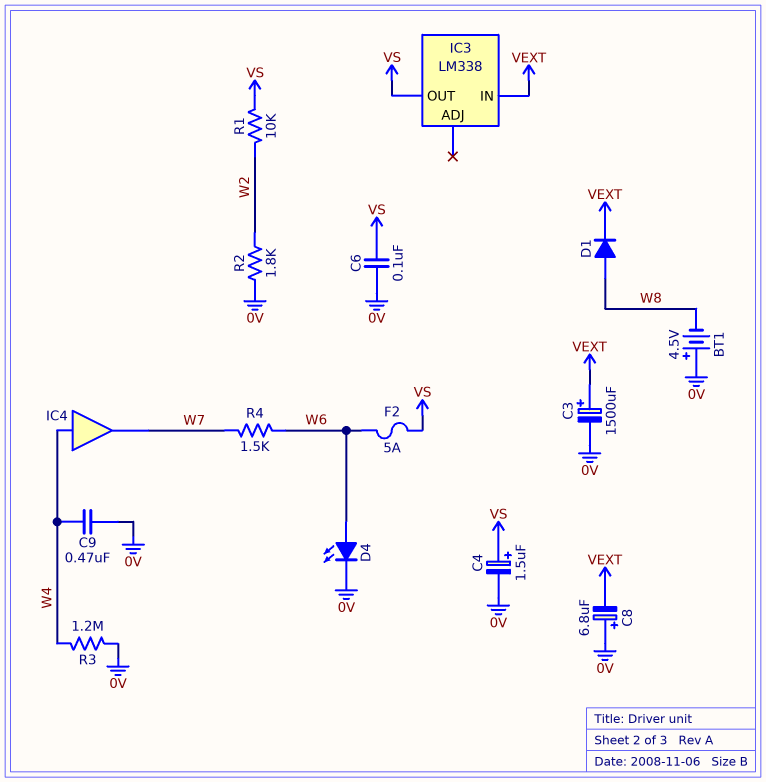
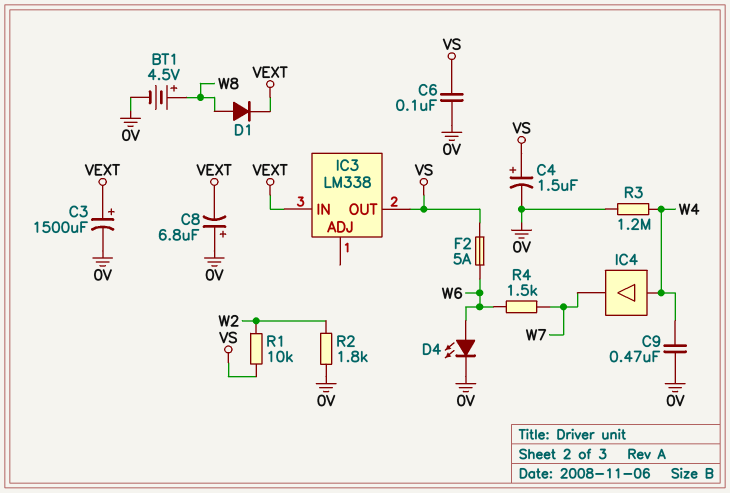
BT1: 4.5V (plus 0V, minus W8) -> 4.5V (plus W8, minus 0V)

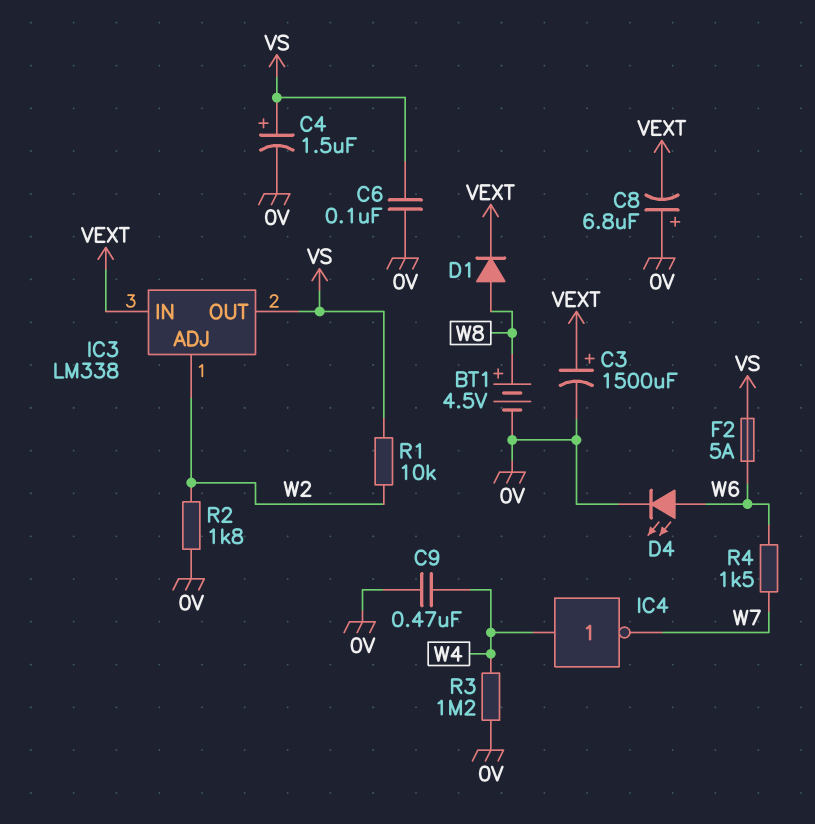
IC3 pin ADJ: none -> W2
IC4: buffer (in W4, out W7) -> NOT (in W4, out W7)

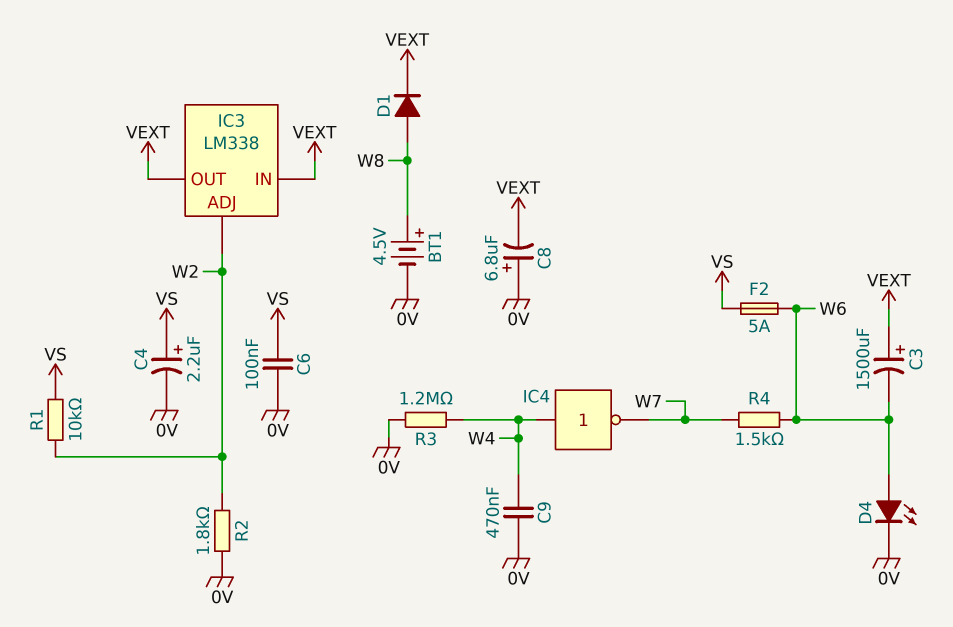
C3: 1500uF (plus VEXT, minus 0V) -> 1500uF (plus VEXT, minus W6)
C4: 1.5uF (plus VS, minus 0V) -> 2.2uF (plus VS, minus 0V)
IC3 pin OUT: VS -> VEXT

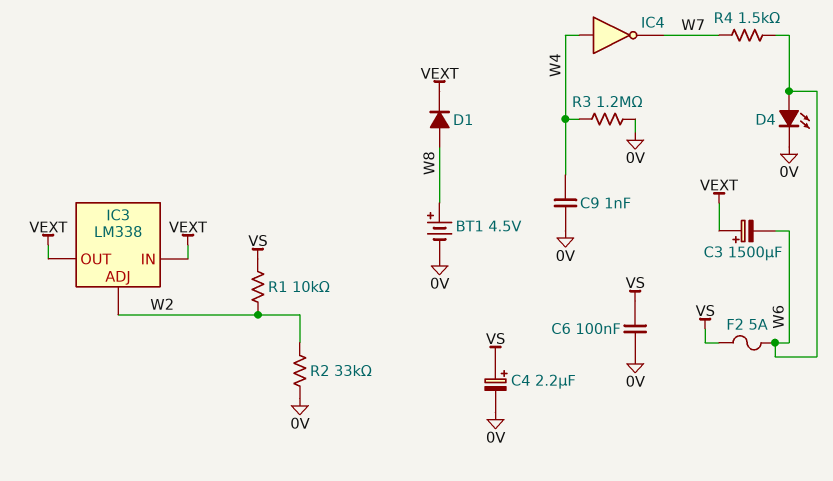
C8: 6.8uF (plus 0V, minus VEXT) -> none
C9: 470nF (0V, W4) -> 1nF (0V, W4)
R2: 1.8k (0V, W2) -> 33k (0V, W2)

